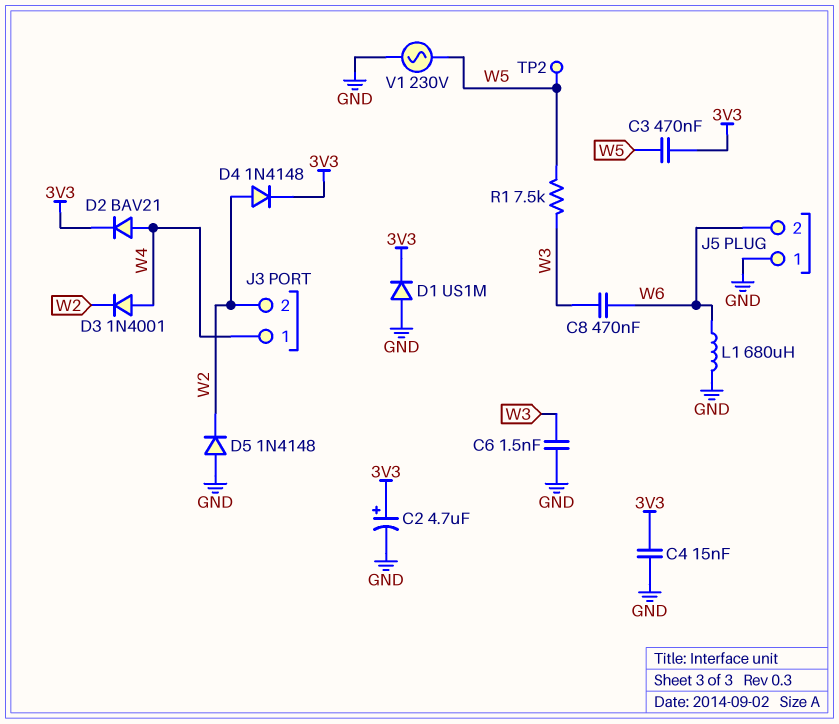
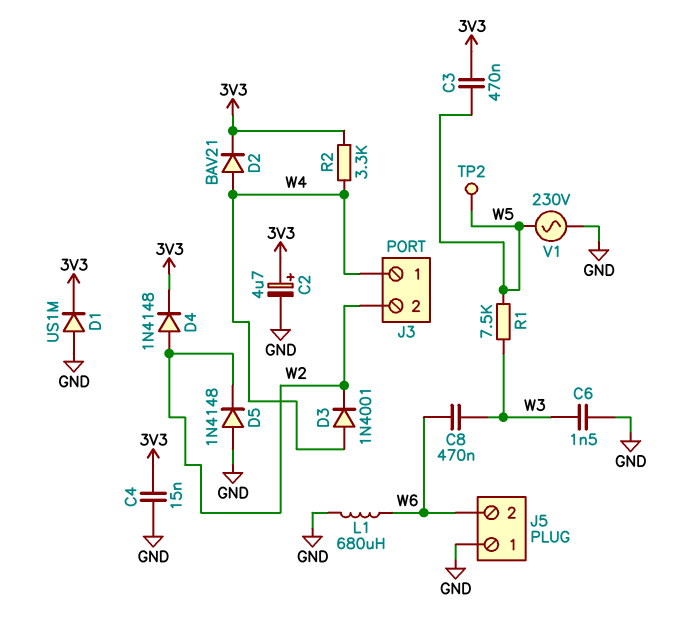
R2: none -> 3.3k (3V3, W4)

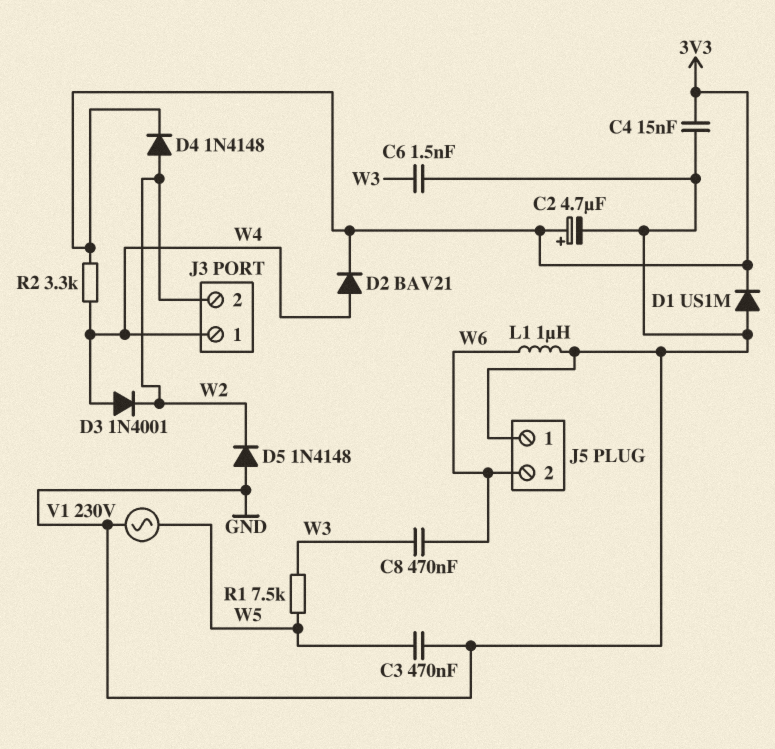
C3: 470nF (3V3, W5) -> 470nF (GND, W5)
L1: 680uH (GND, W6) -> 1uH (GND, W6)
TP2: test point (W5) -> none

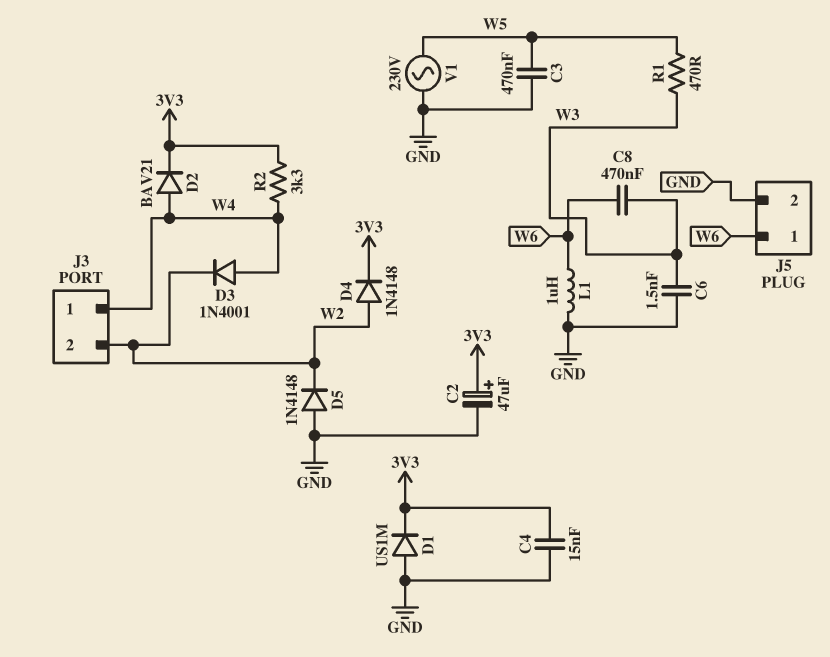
C2: 4.7uF (plus 3V3, minus GND) -> 47uF (plus 3V3, minus GND)
J5 pin 1: GND -> W6
J5 pin 2: W6 -> GND
R1: 7.5k (W3, W5) -> 470 (W3, W5)

